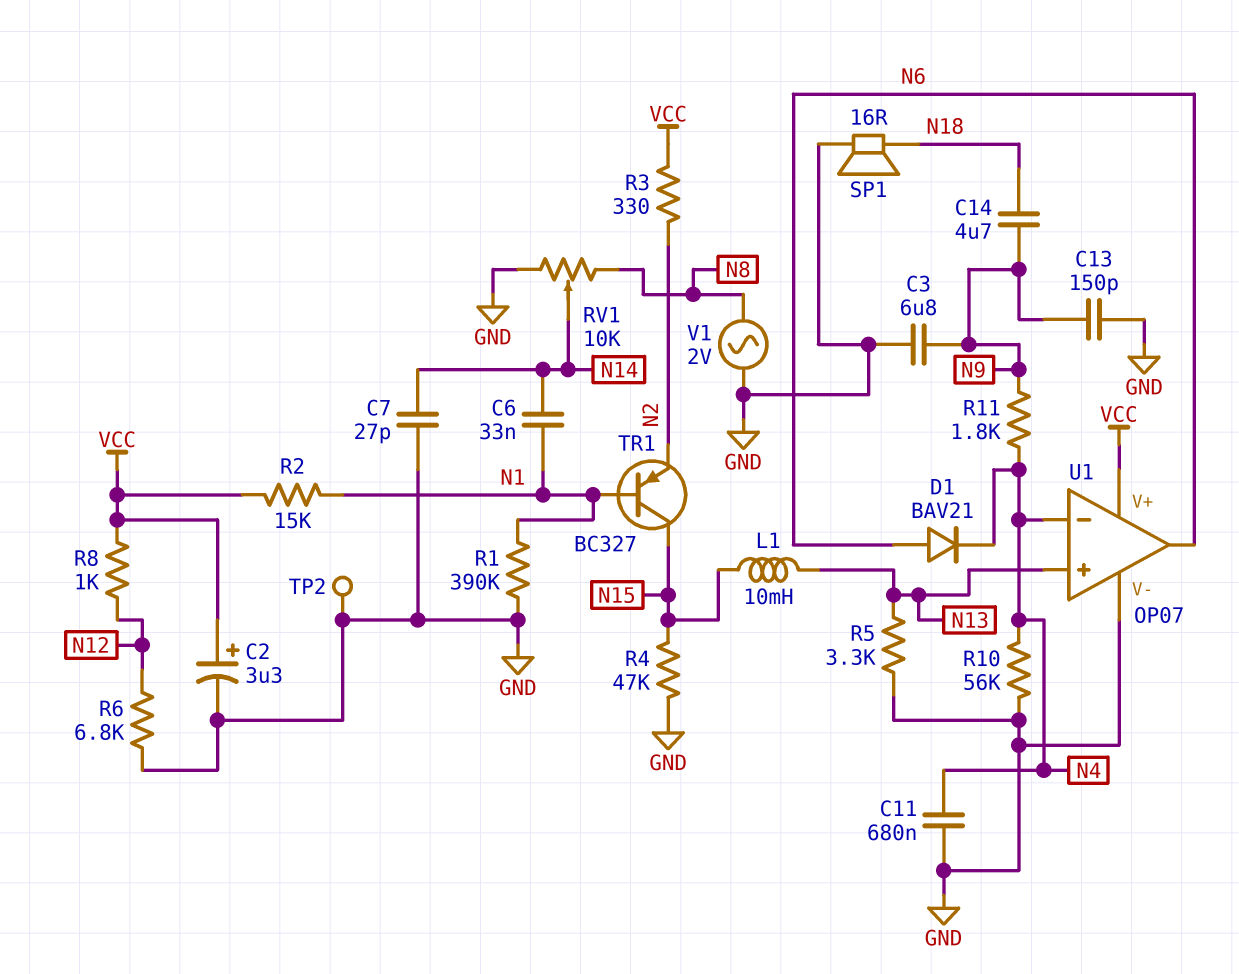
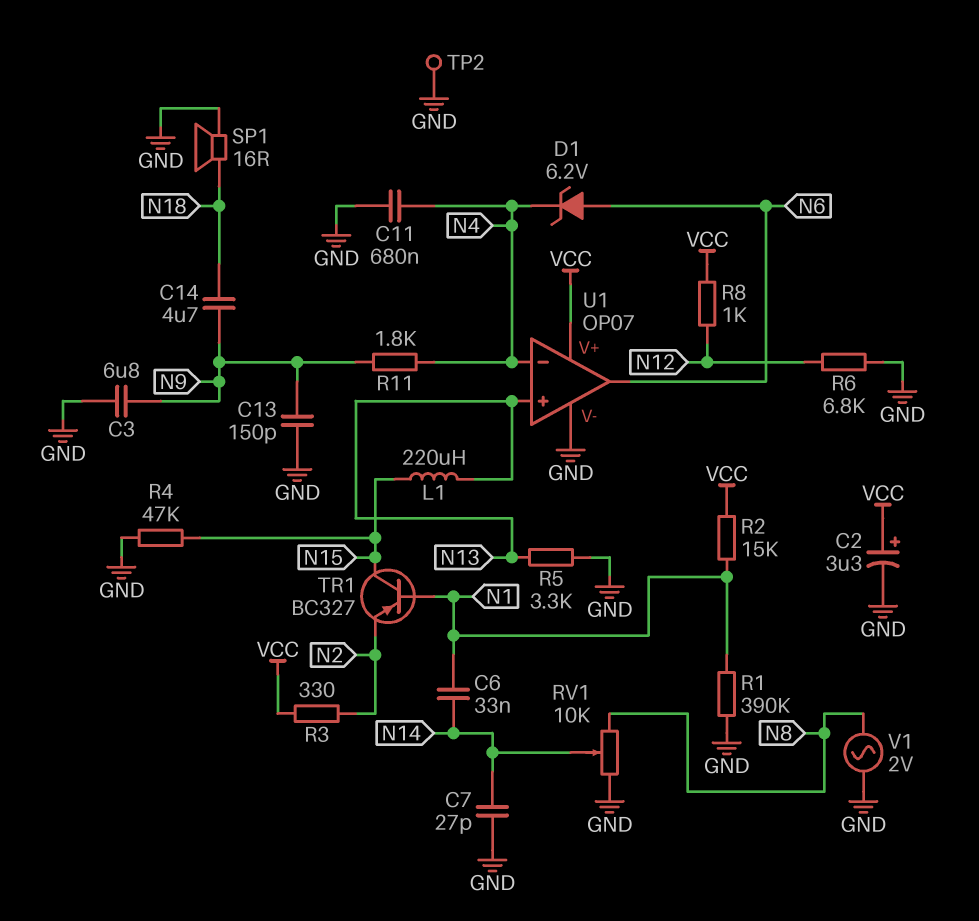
D1: diode BAV21 (A N6, K N4) -> zener 6.2V (A N6, K N4)
L1: 10mH (N13, N15) -> 220uH (N13, N15)
R10: 56k (GND, N4) -> none

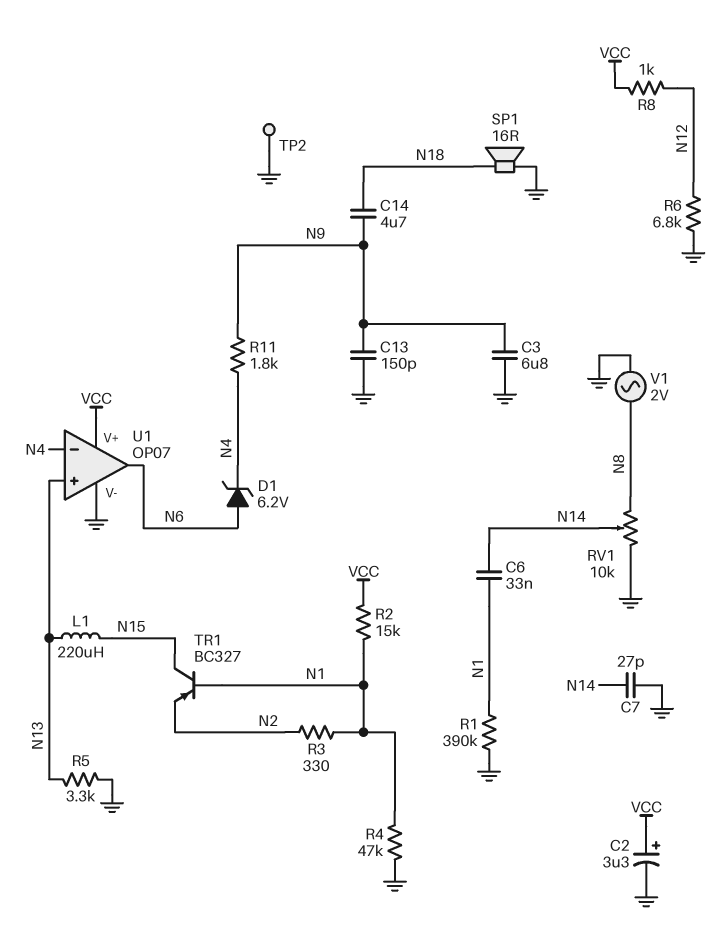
C11: 680nF (GND, N4) -> none
R3: 330 (N2, VCC) -> 330 (N1, N2)
R4: 47k (GND, N15) -> 47k (GND, N1)

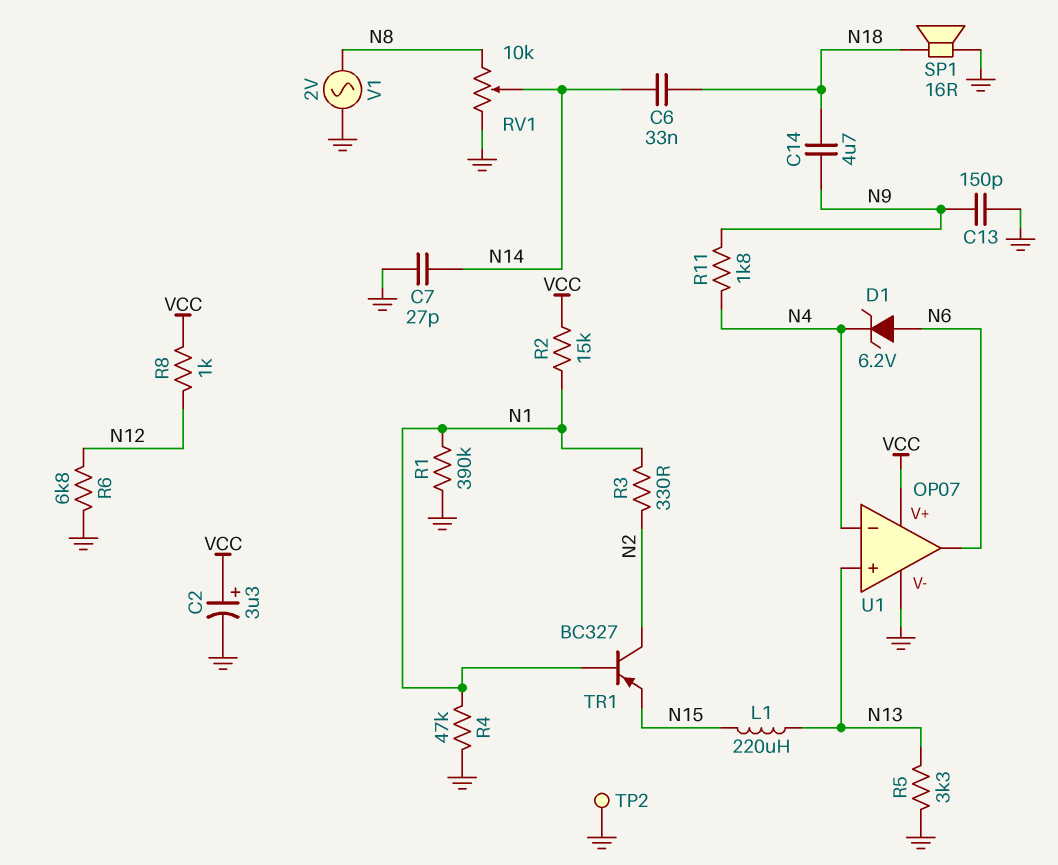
C3: 6.8uF (GND, N9) -> none
C6: 33nF (N1, N14) -> 33nF (N14, N18)
TR1: PNP BC327 (B N1, C N15, E N2) -> PNP BC327 (B N1, C N2, E N15)

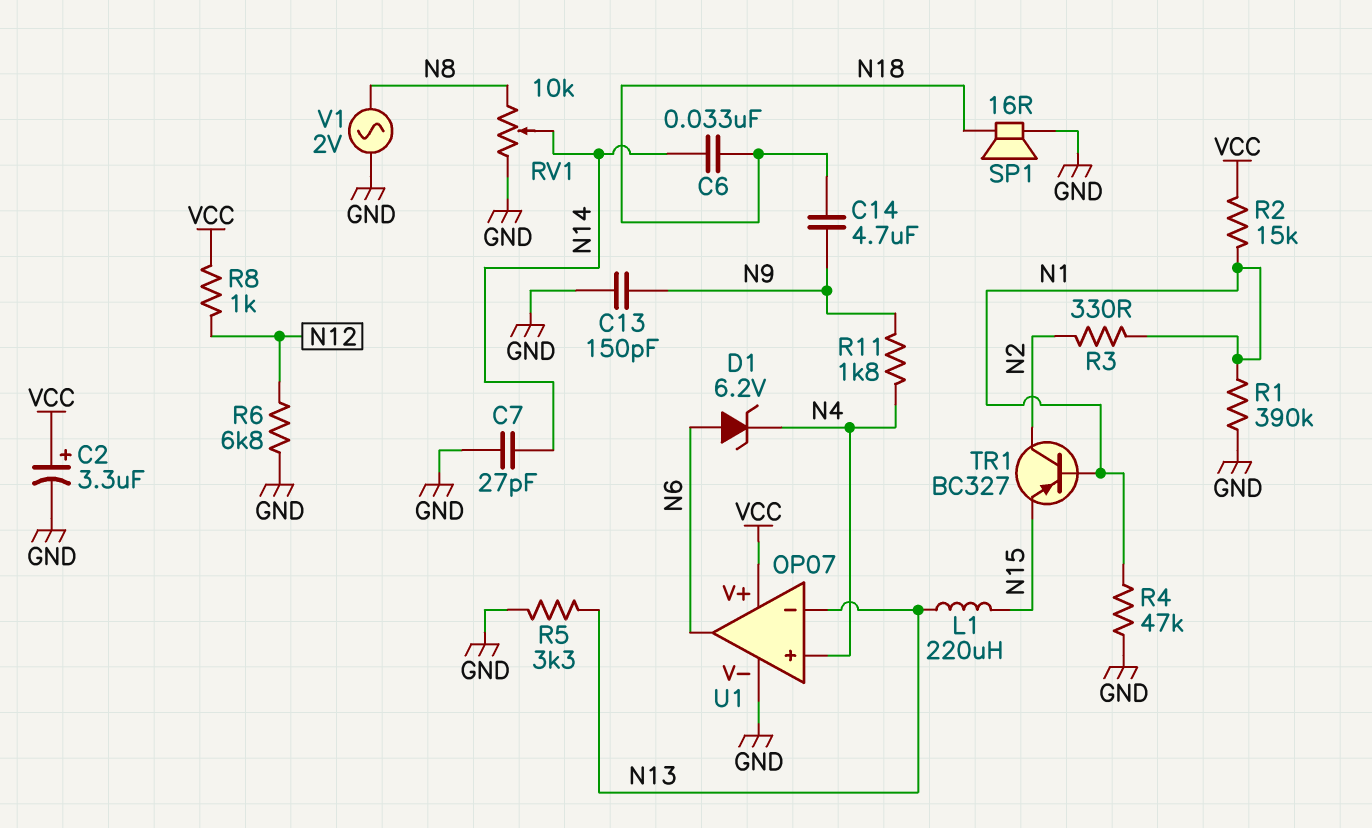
TP2: test point (GND) -> none
U1 pin in+: N13 -> N4
U1 pin in-: N4 -> N13

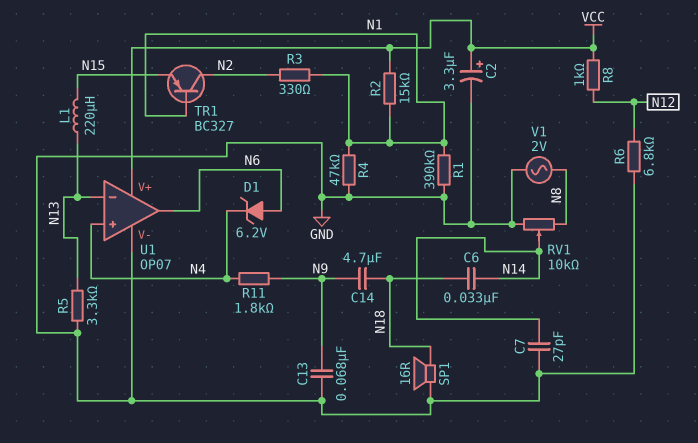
C13: 150pF (GND, N9) -> 68nF (GND, N9)

